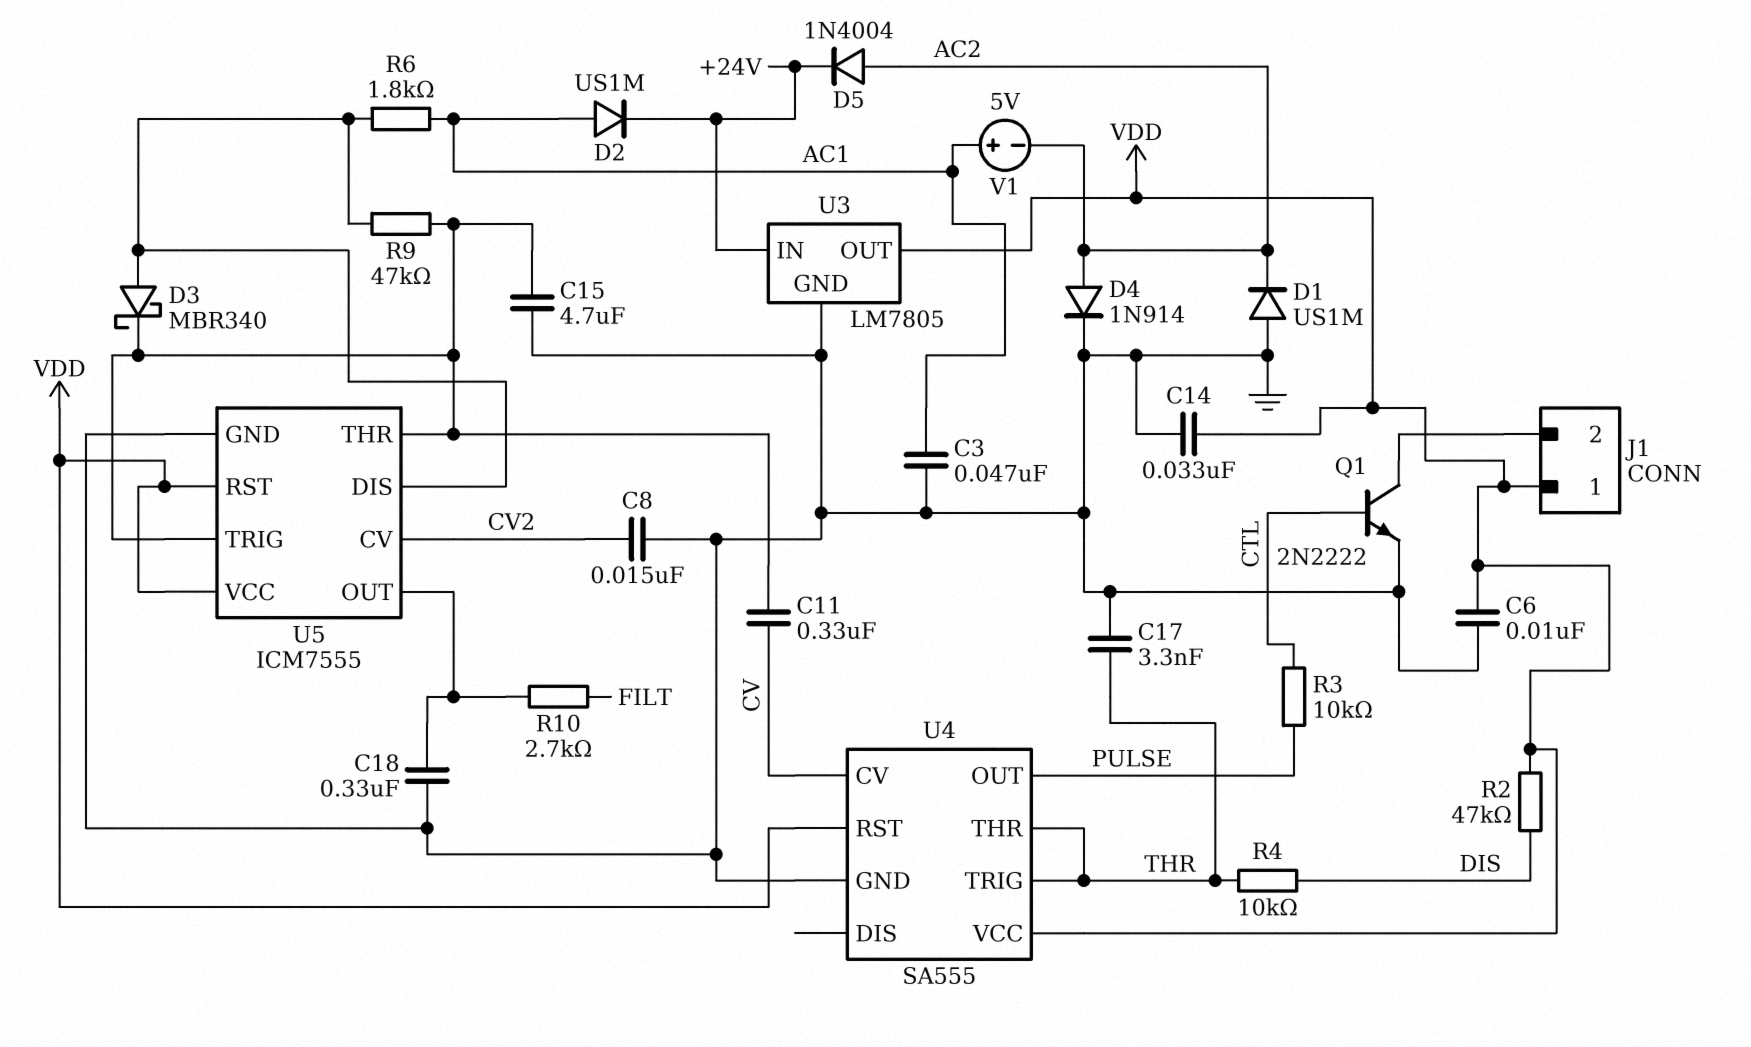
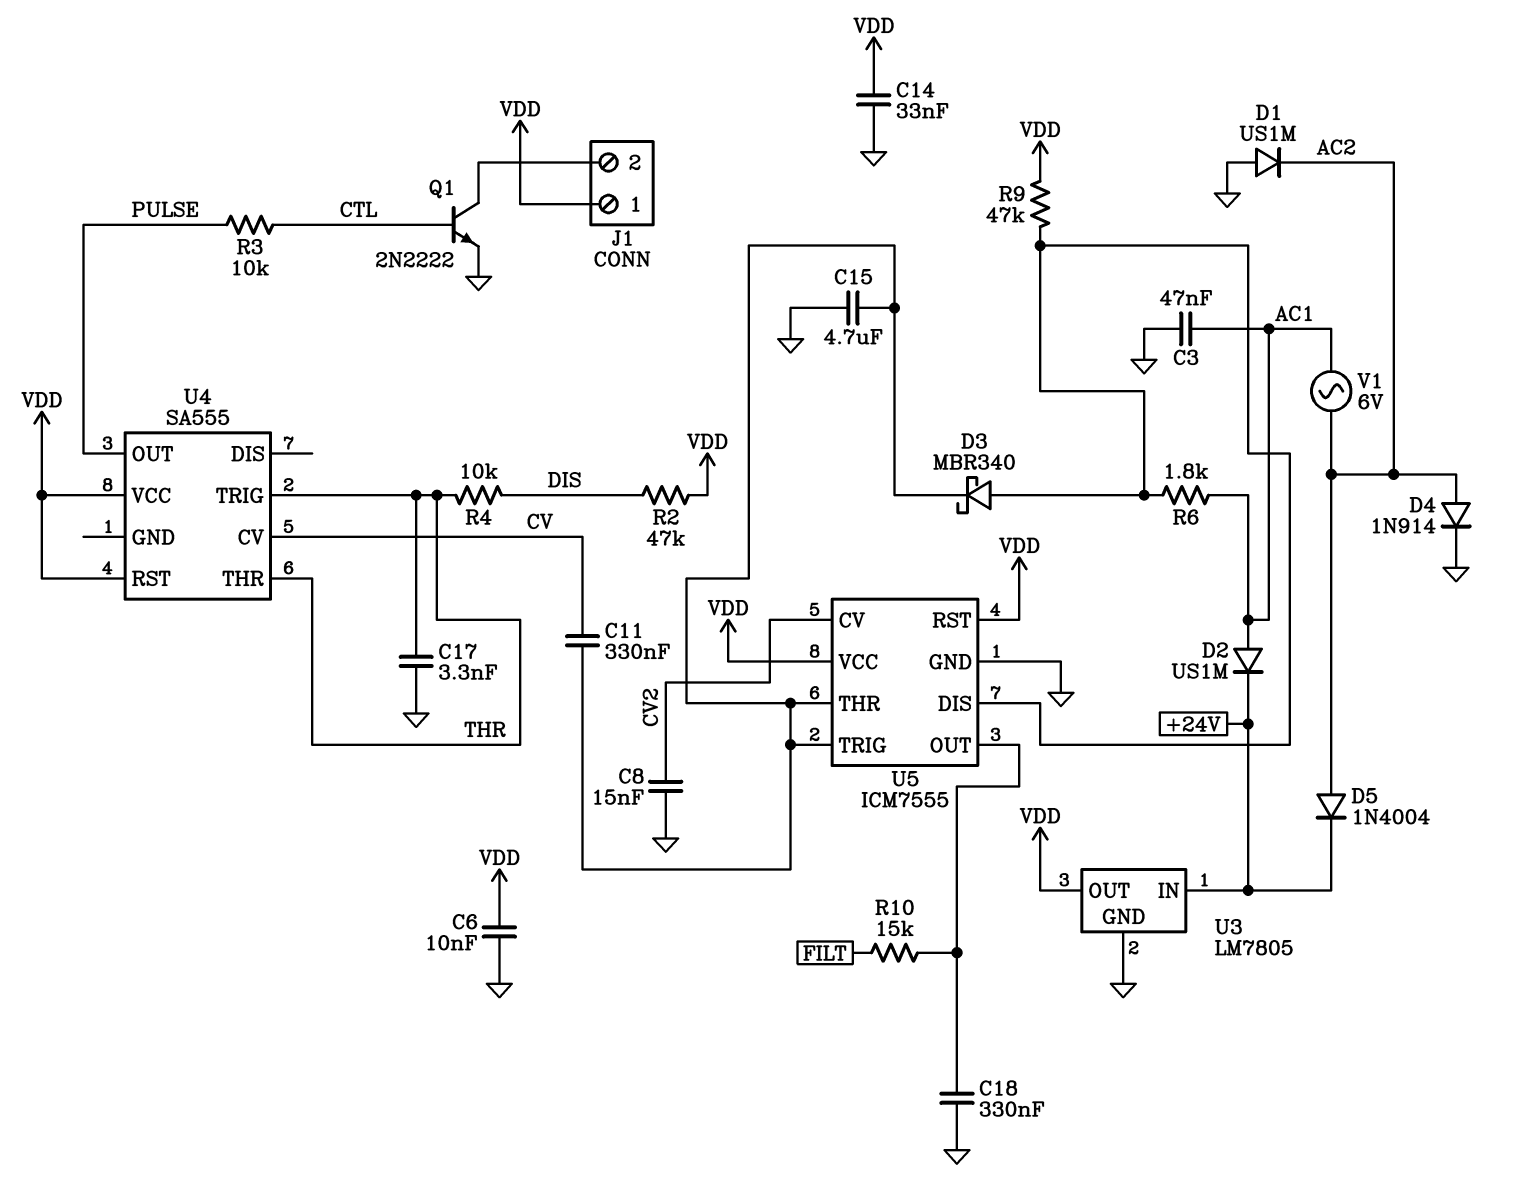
R9: 47k (U5/DIS, U5/THR) -> 47k (U5/DIS, VDD)
R10: 2.7k (FILT, U5/OUT) -> 15k (FILT, U5/OUT)
U4 pin GND: GND -> none
V1: 5V (plus AC1, minus AC2) -> AC 6V (AC1, AC2)

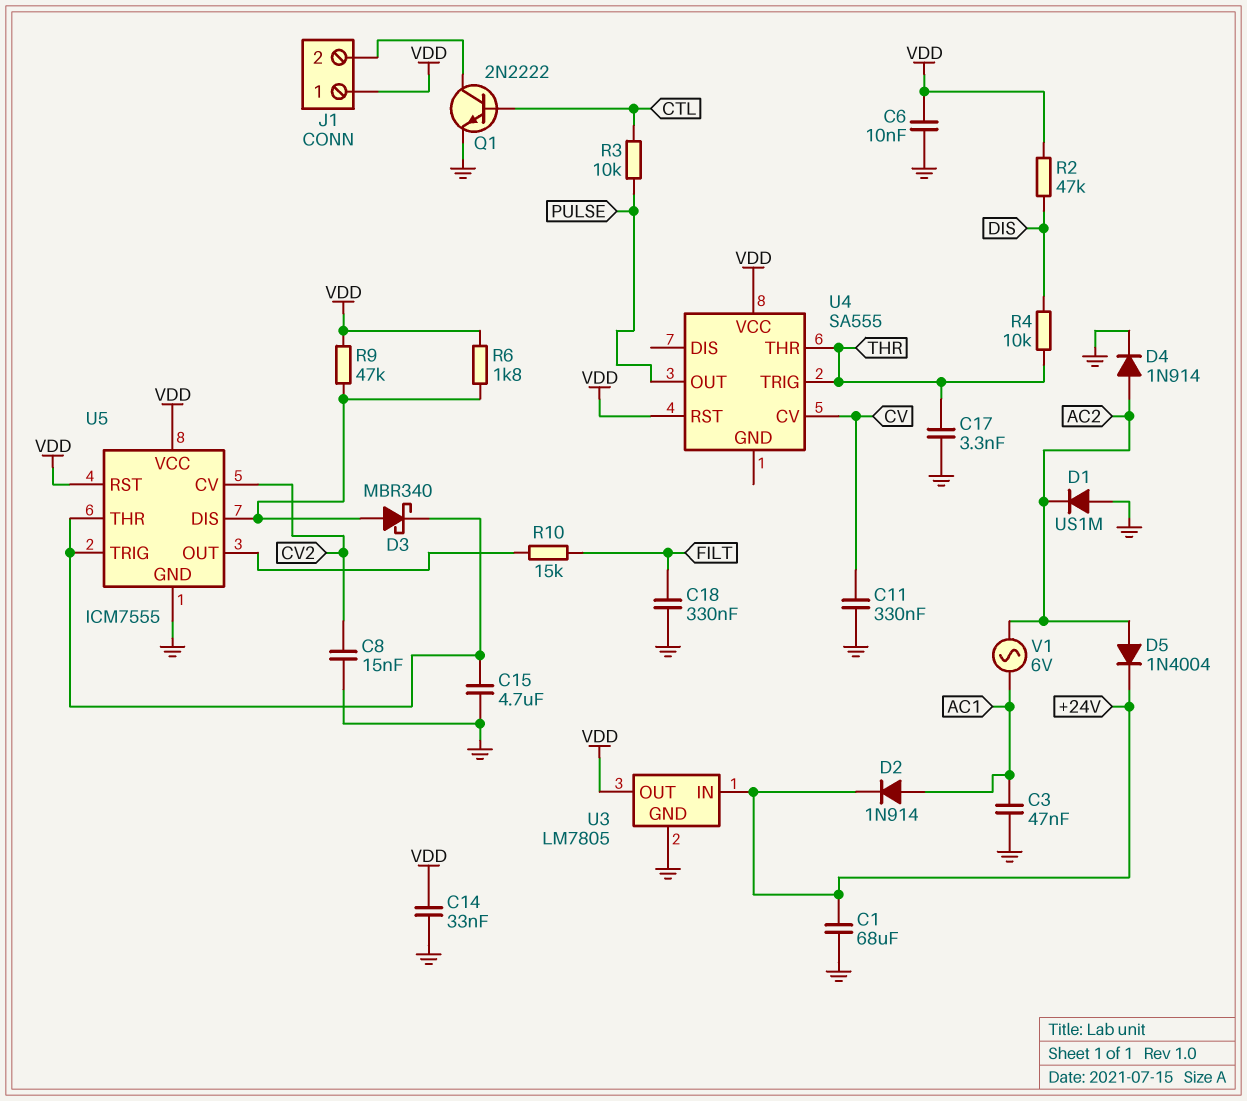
C1: none -> 68uF (+24V, GND)
C11: 330nF (CV, U5/THR) -> 330nF (CV, GND)
C18: 330nF (GND, U5/OUT) -> 330nF (FILT, GND)
D2: diode US1M (A AC1, K +24V) -> diode 1N914 (A AC1, K +24V)
R6: 1.8k (AC1, U5/DIS) -> 1.8k (U5/DIS, VDD)

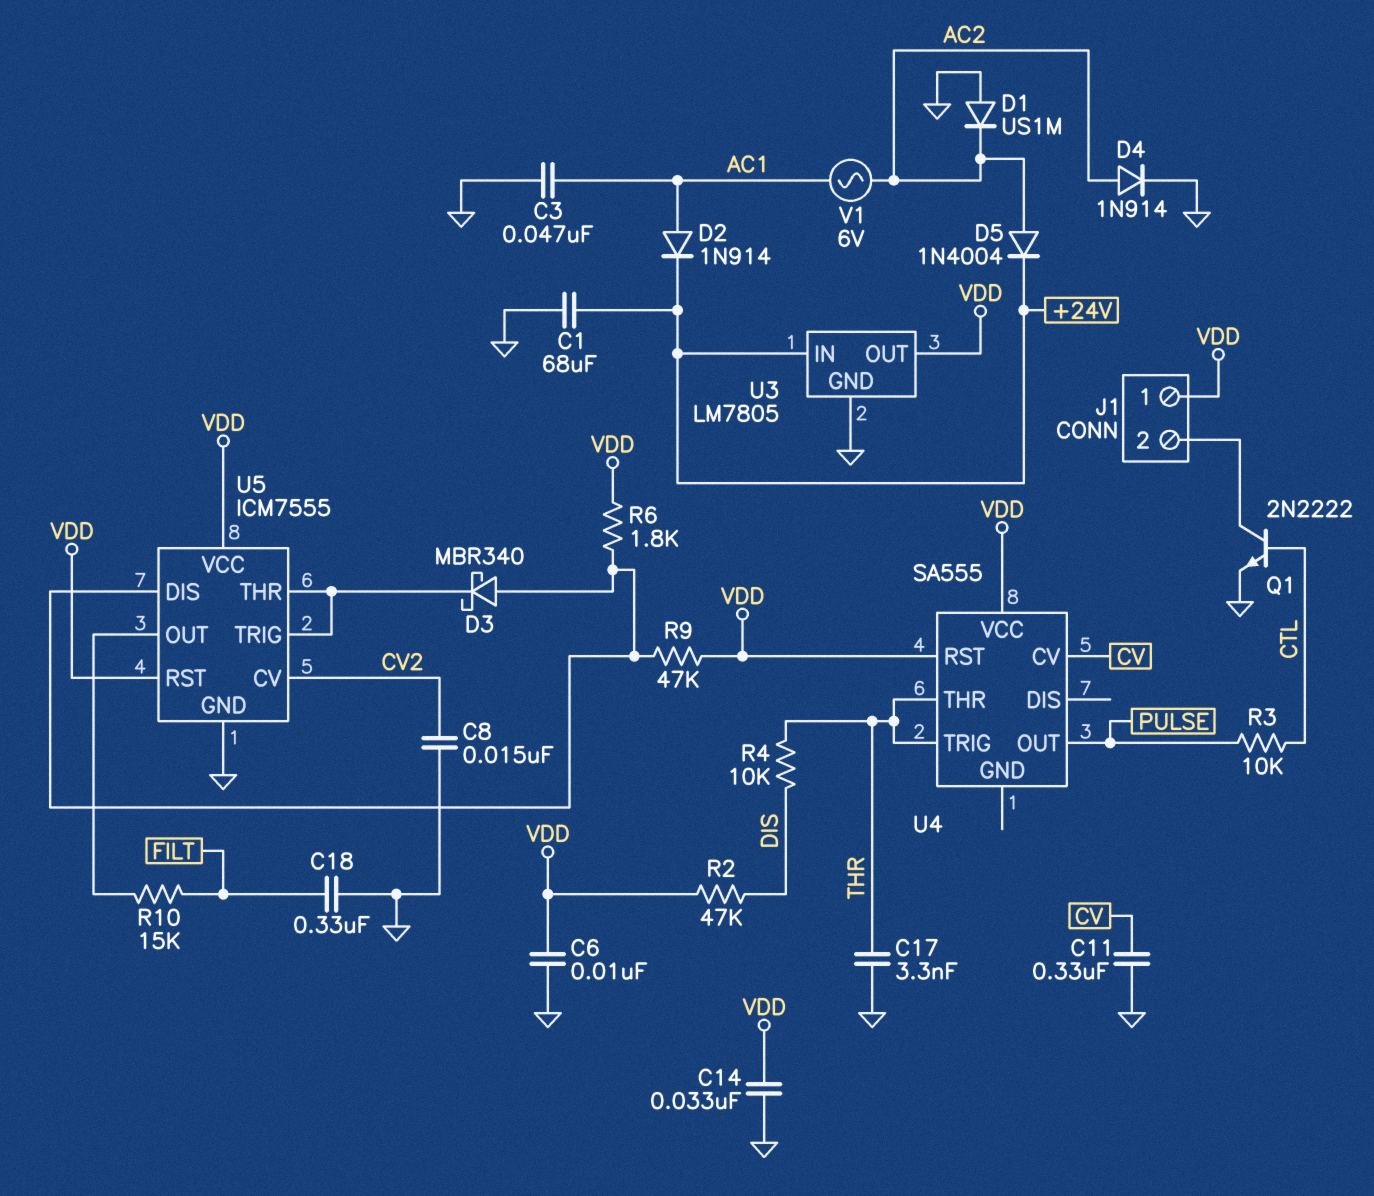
C15: 4.7uF (GND, U5/THR) -> none

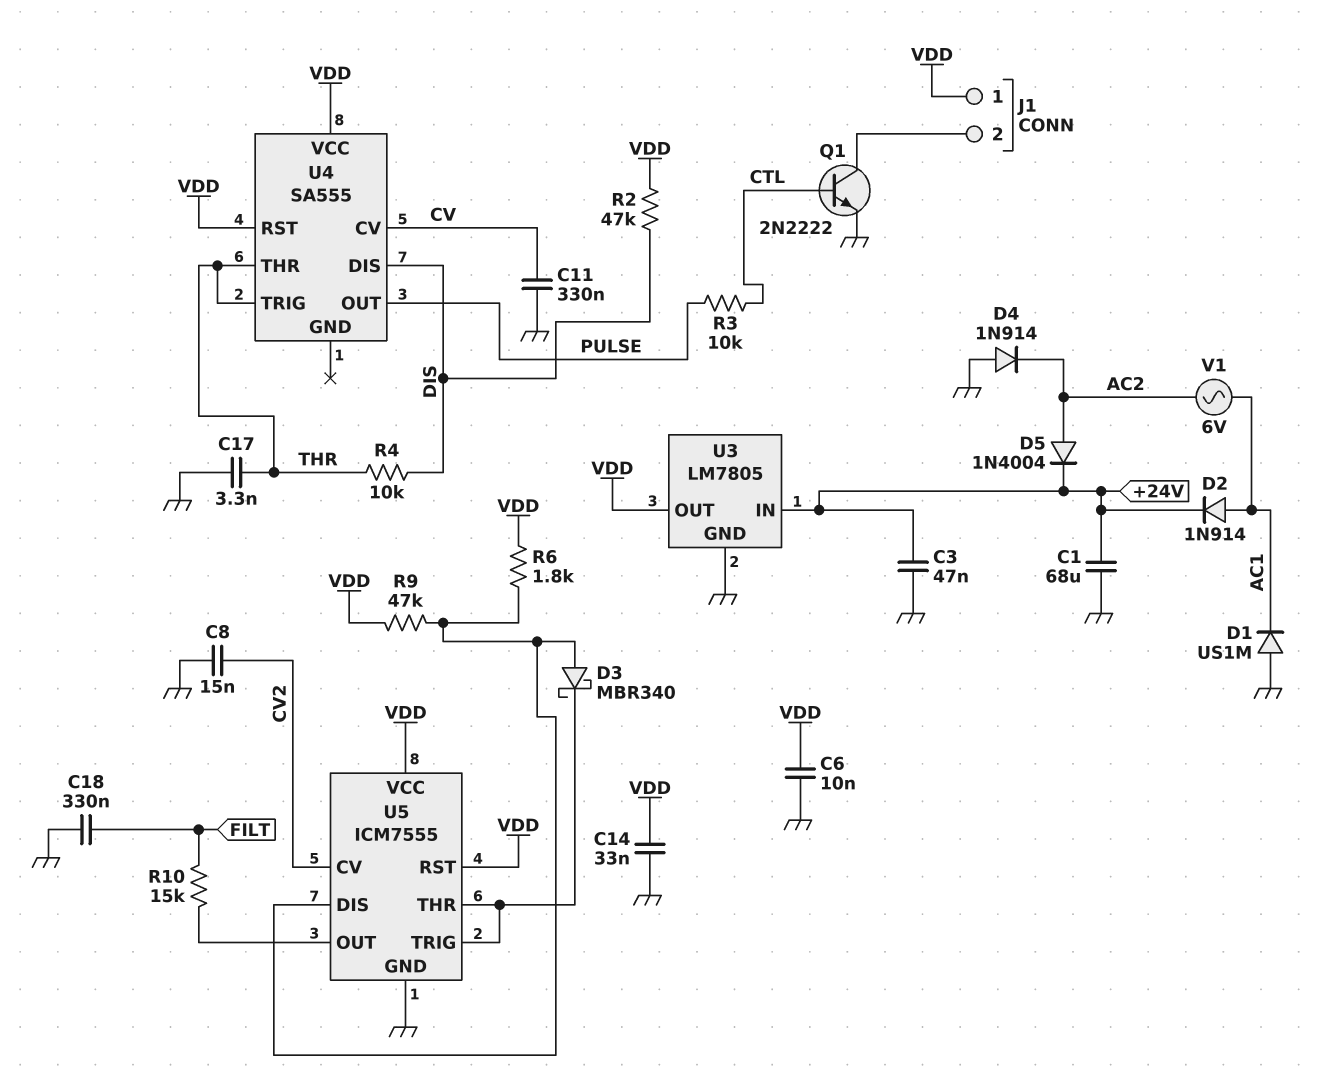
C3: 47nF (AC1, GND) -> 47nF (+24V, GND)
D1: diode US1M (A GND, K AC2) -> diode US1M (A GND, K AC1)
D4: diode 1N914 (A AC2, K GND) -> diode 1N914 (A GND, K AC2)
U4 pin DIS: none -> DIS

